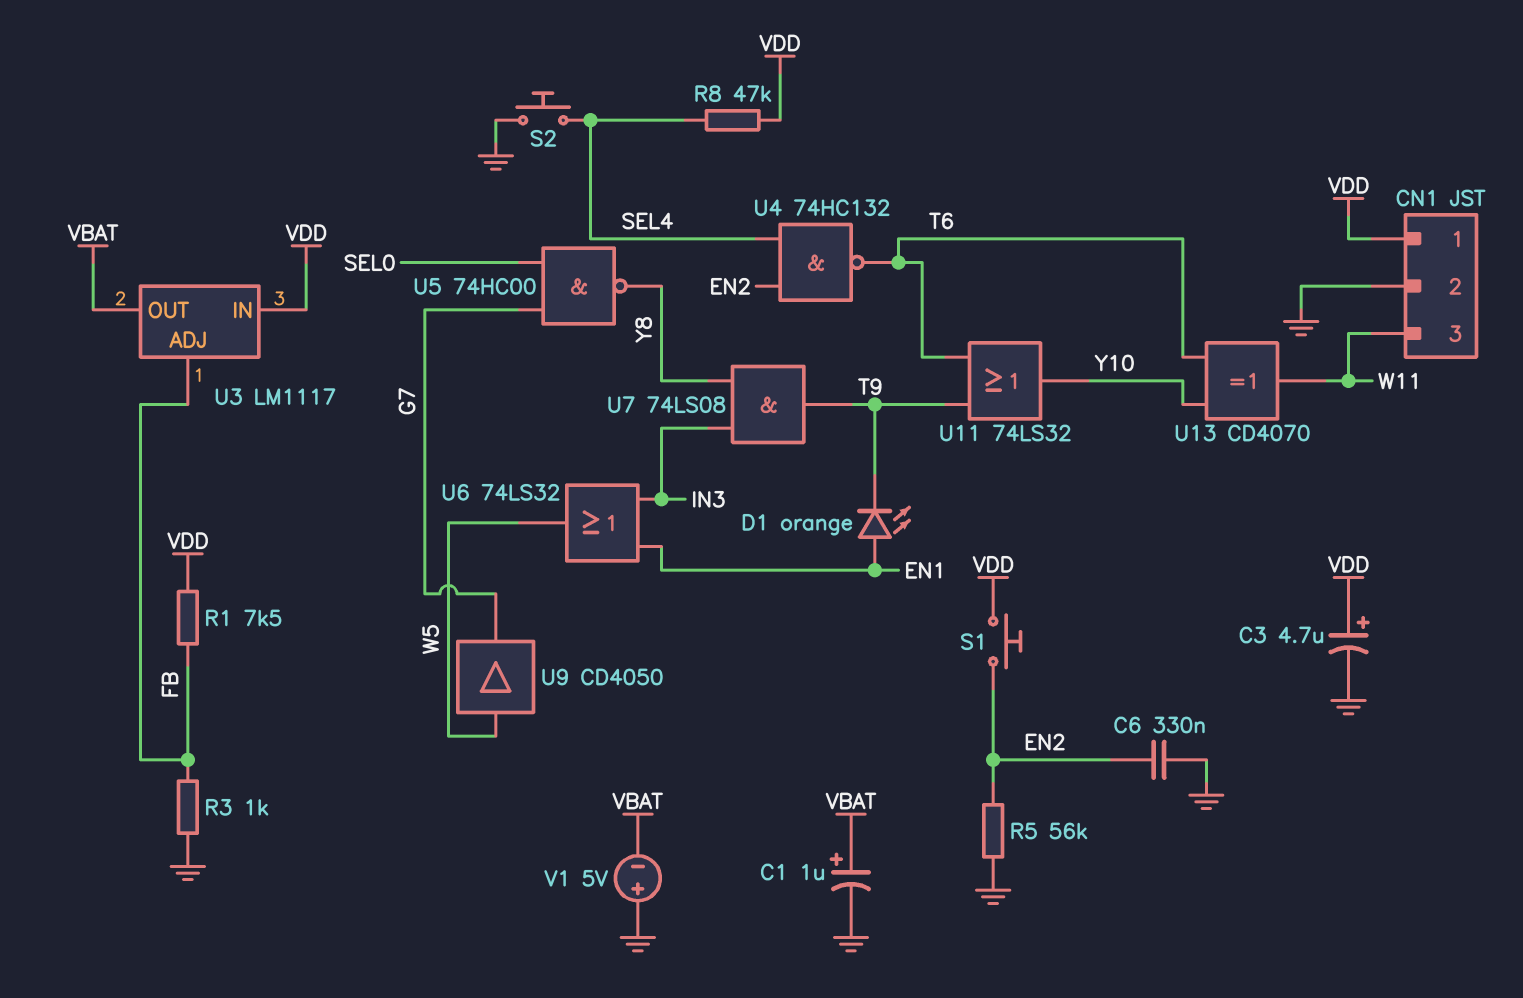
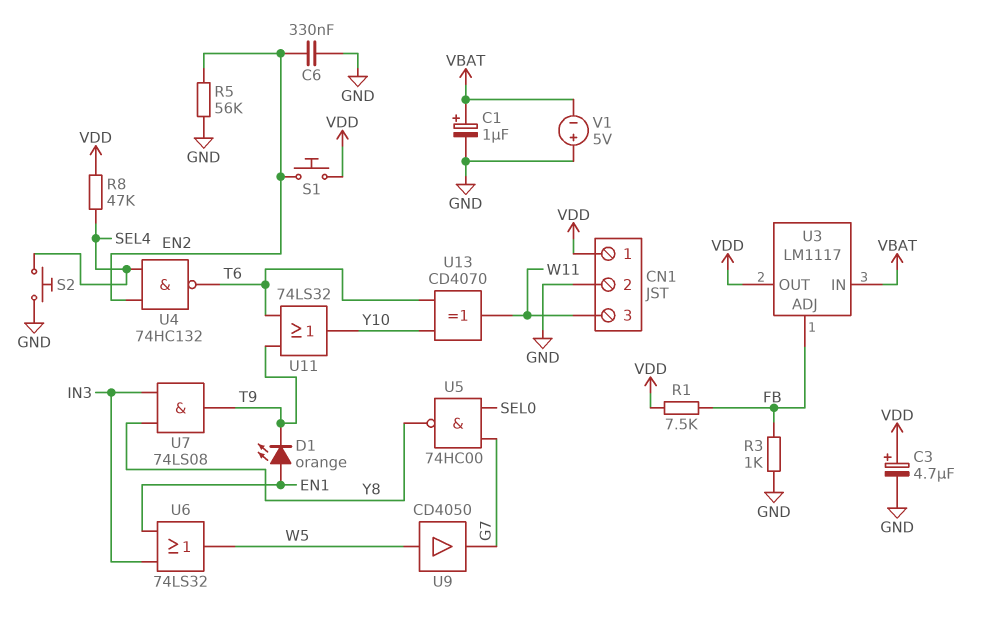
U3 pin IN: VDD -> VBAT
U3 pin OUT: VBAT -> VDD

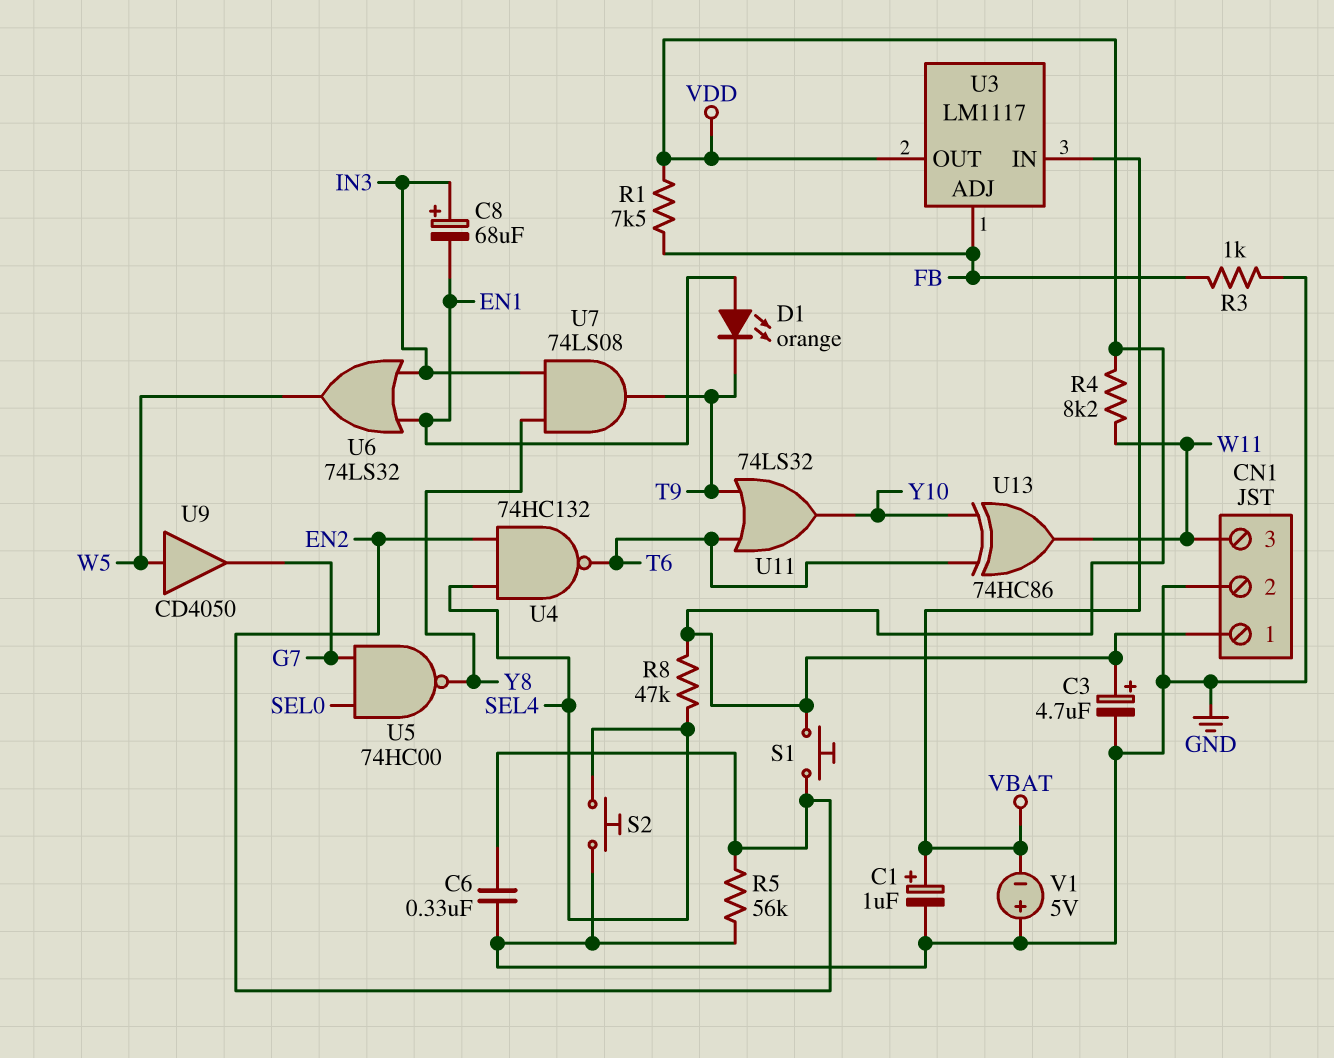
C8: none -> 68uF (plus IN3, minus EN1)
R4: none -> 8.2k (VDD, W11)
U13: XOR CD4070 (in T6, in Y10, out W11) -> XOR 74HC86 (in T6, in Y10, out W11)

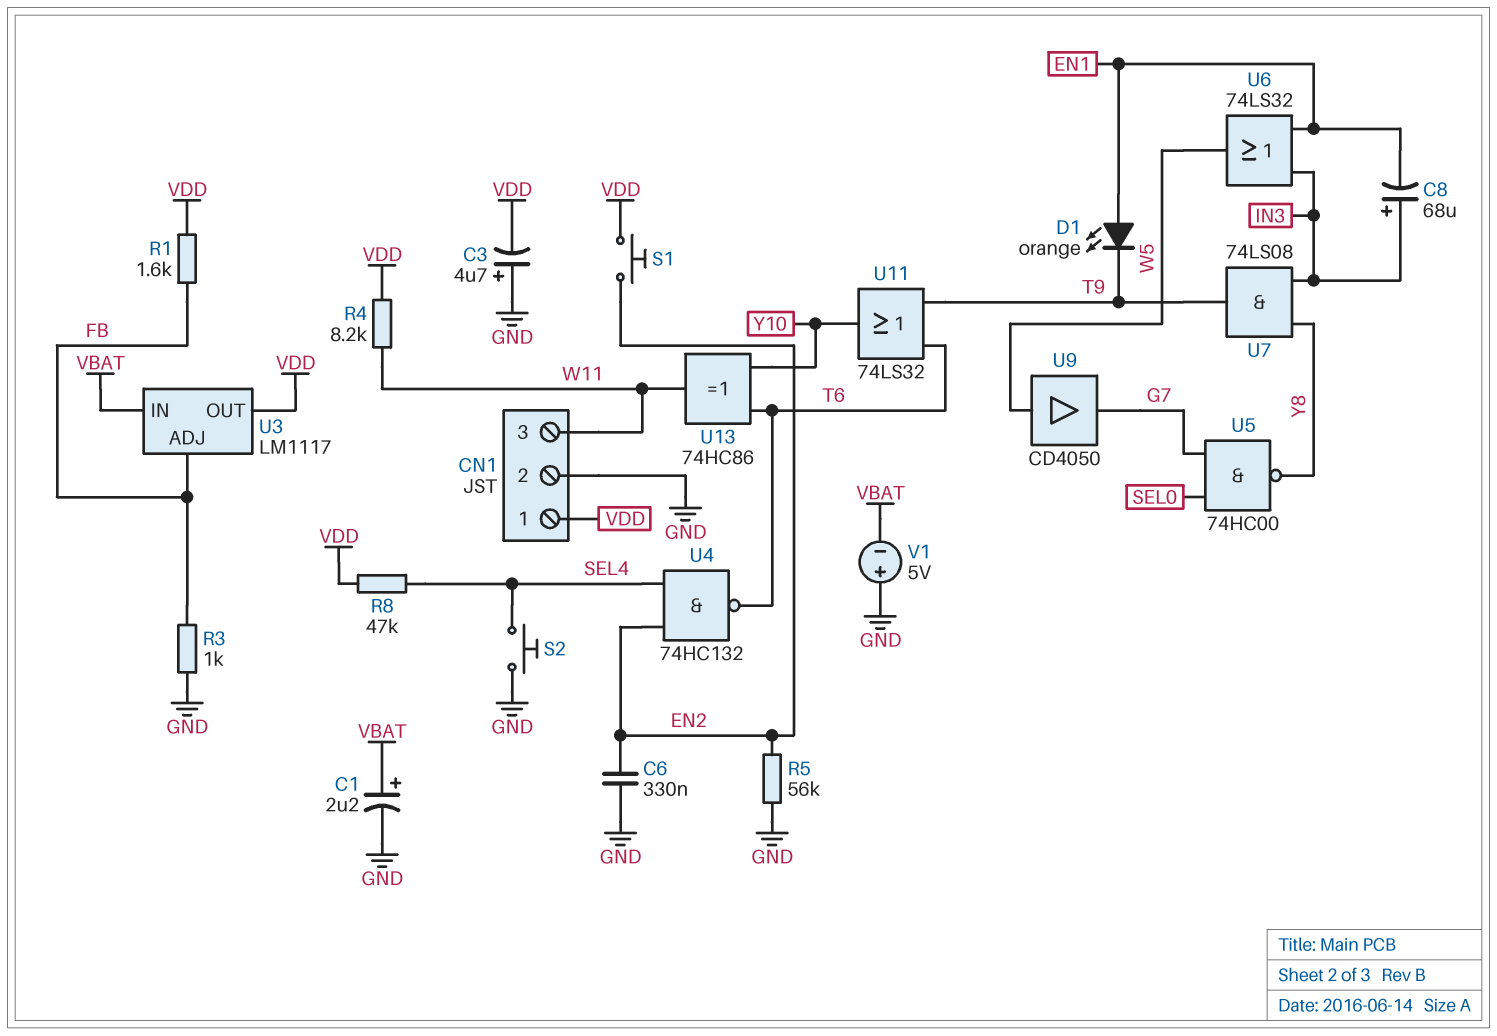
C1: 1uF (plus VBAT, minus GND) -> 2.2uF (plus VBAT, minus GND)
C3: 4.7uF (plus VDD, minus GND) -> 4.7uF (plus GND, minus VDD)
R1: 7.5k (FB, VDD) -> 1.6k (FB, VDD)

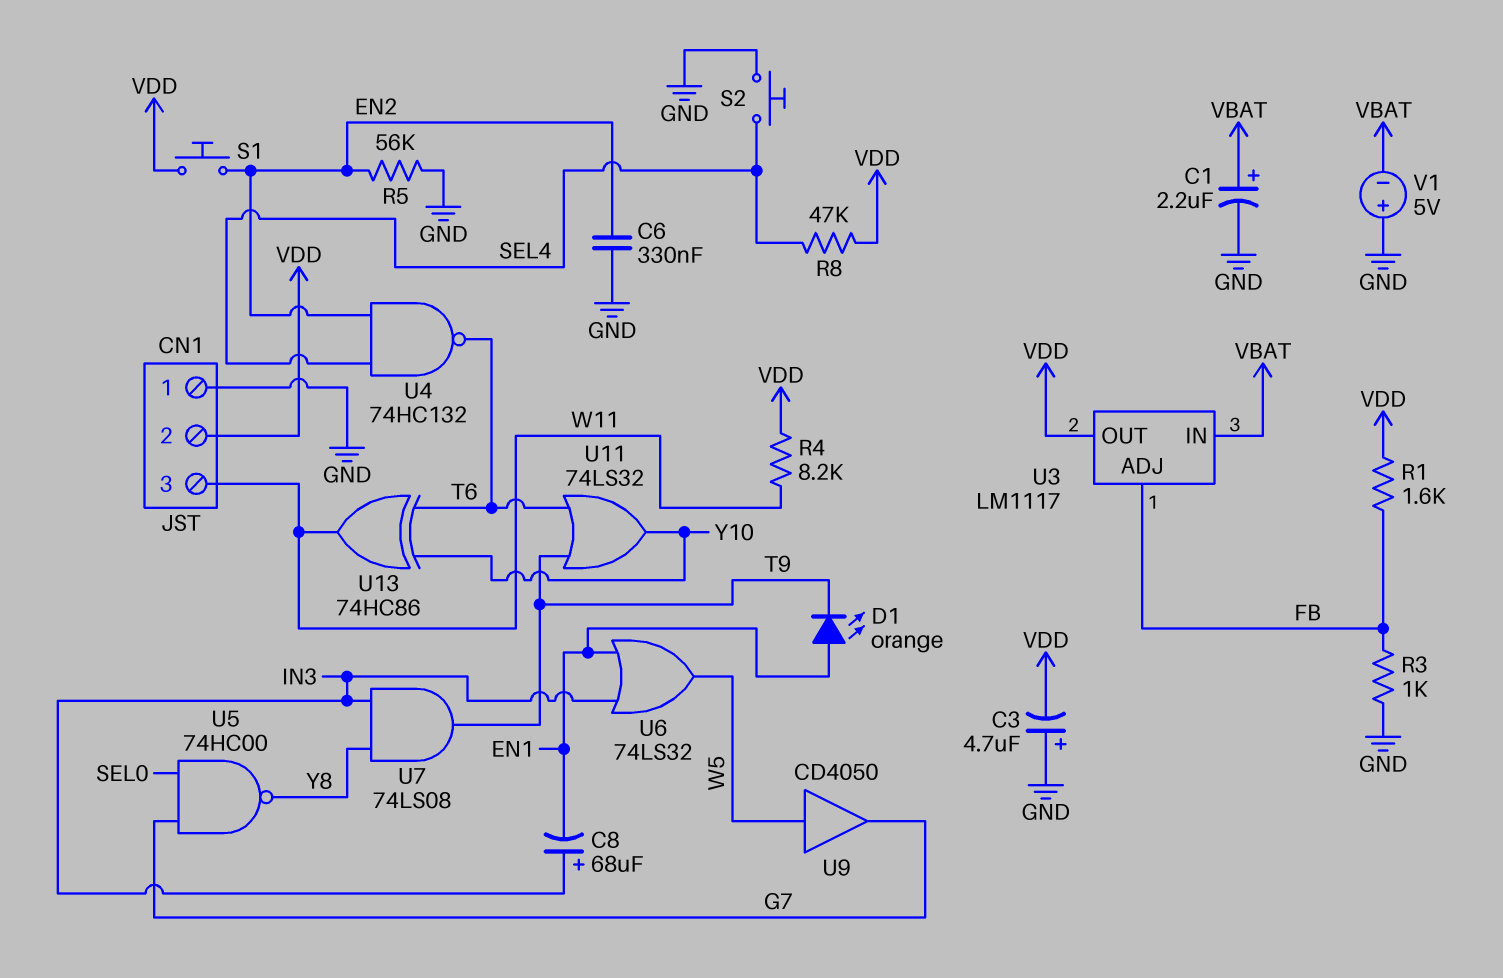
CN1 pin 1: VDD -> GND
CN1 pin 2: GND -> VDD

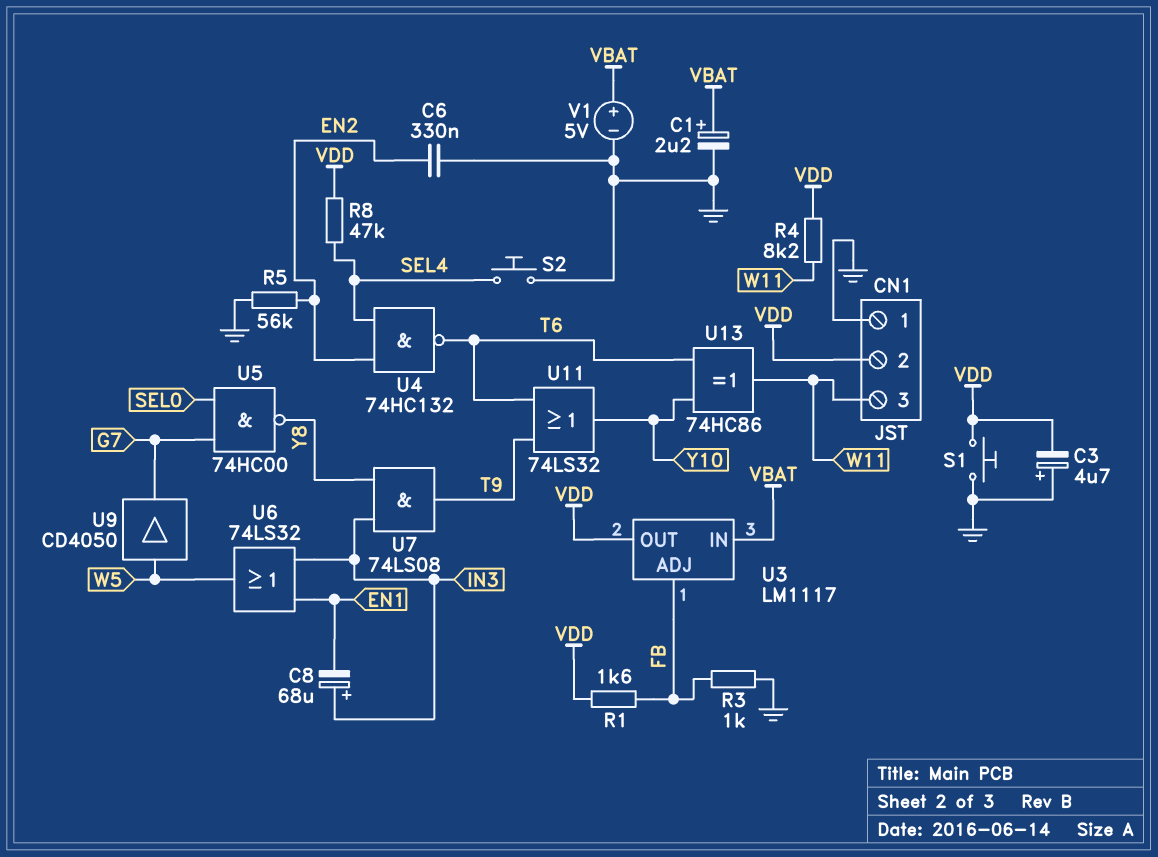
D1: LED orange (A EN1, K T9) -> none
S1: button (EN2, VDD) -> button (GND, VDD)
V1: 5V (plus GND, minus VBAT) -> 5V (plus VBAT, minus GND)

